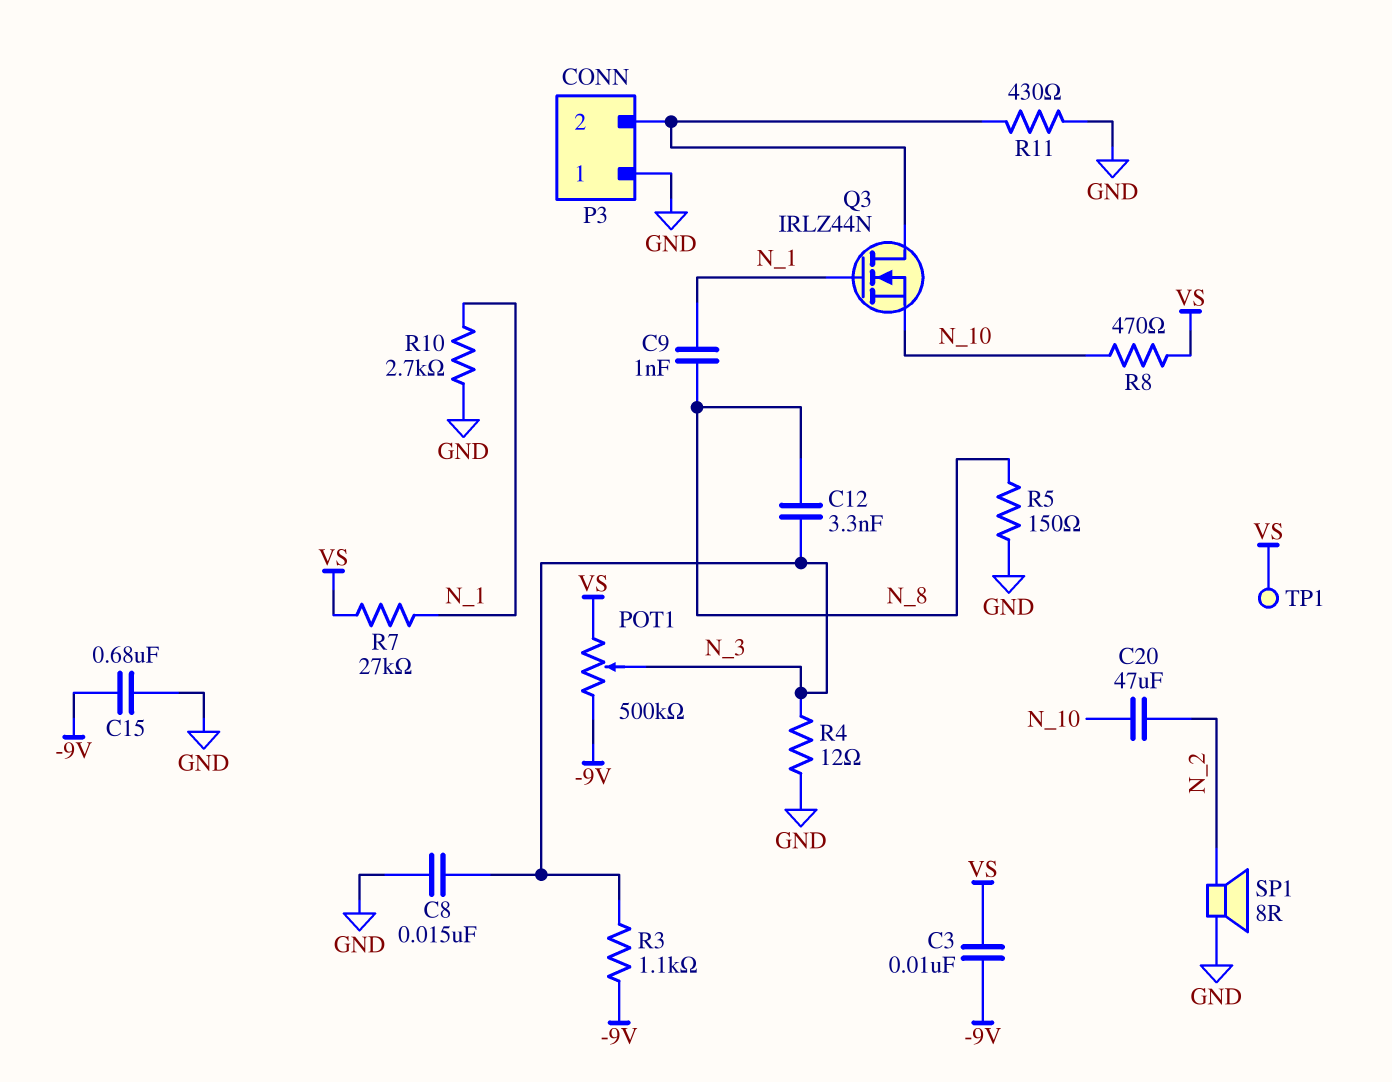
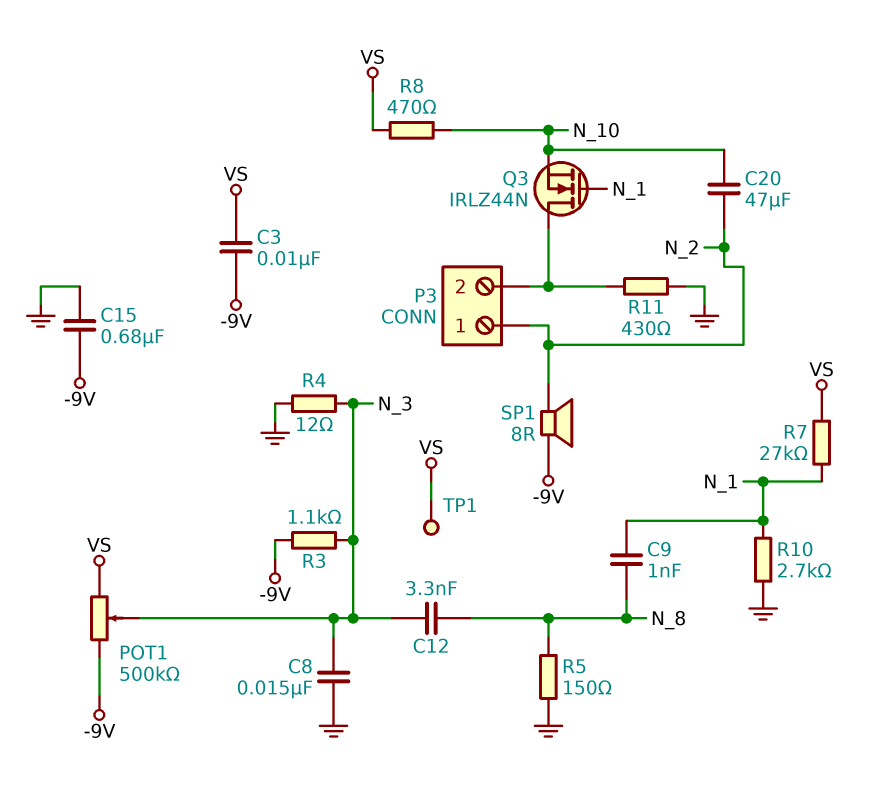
P3 pin 1: GND -> N_2
SP1: speaker 8R (GND, N_2) -> speaker 8R (-9V, N_2)

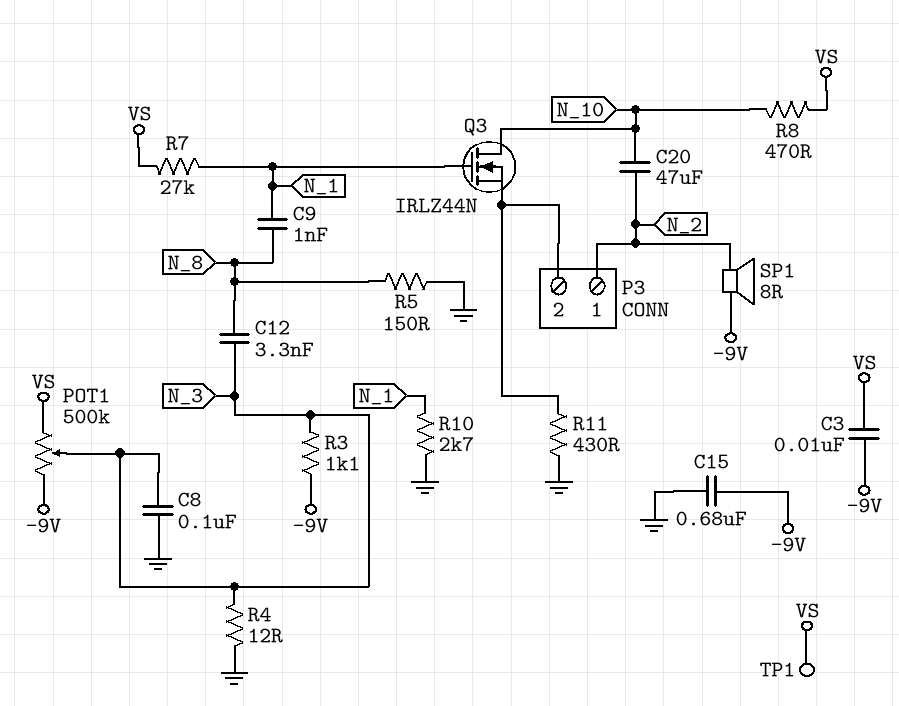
C8: 15nF (GND, N_3) -> 100nF (GND, N_3)
Q3: NMOS IRLZ44N (G N_1, D P3/2, S N_10) -> NMOS IRLZ44N (G N_1, D N_10, S P3/2)

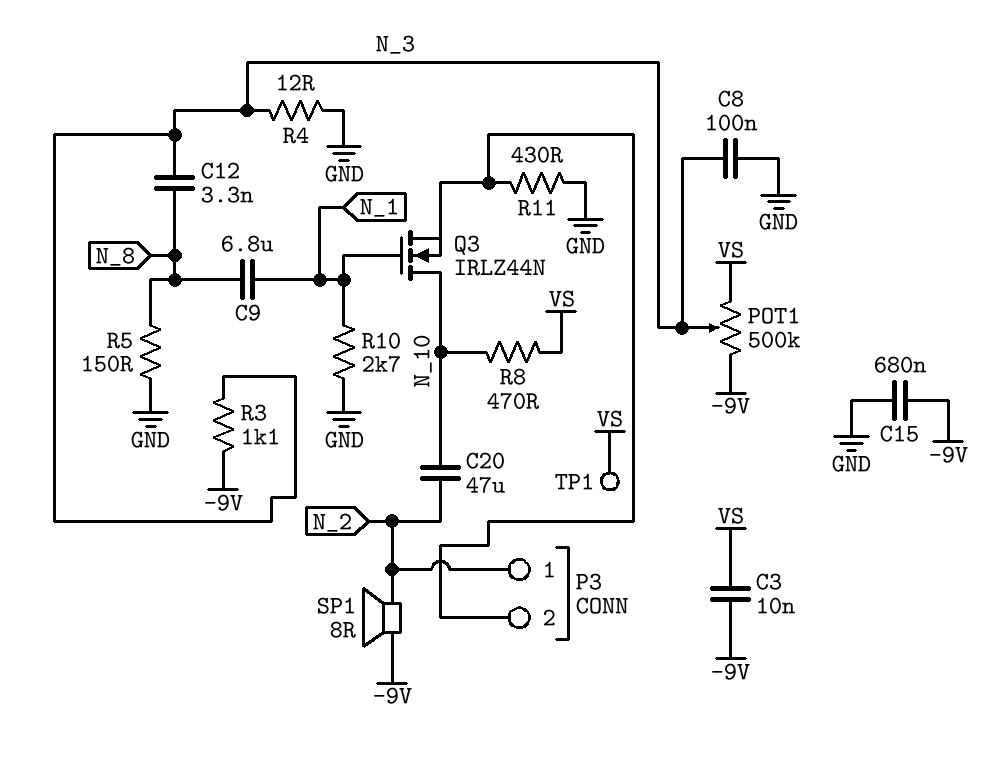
C9: 1nF (N_1, N_8) -> 6.8uF (N_1, N_8)
R7: 27k (N_1, VS) -> none

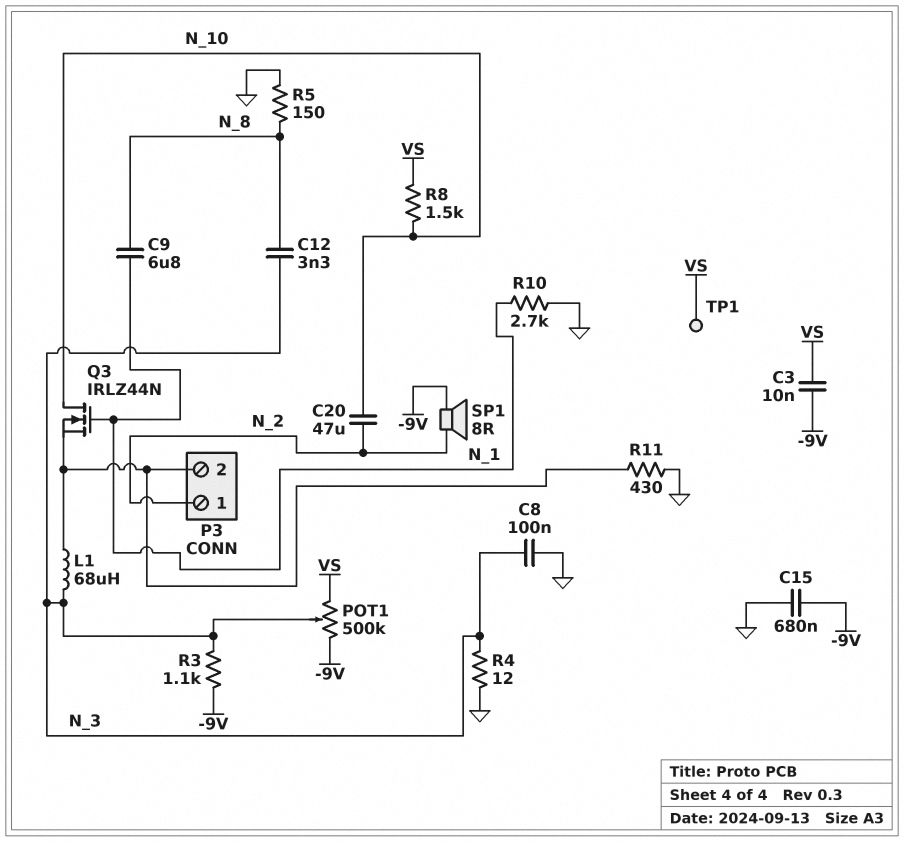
L1: none -> 68uH (N_3, P3/2)
R8: 470 (N_10, VS) -> 1.5k (N_10, VS)

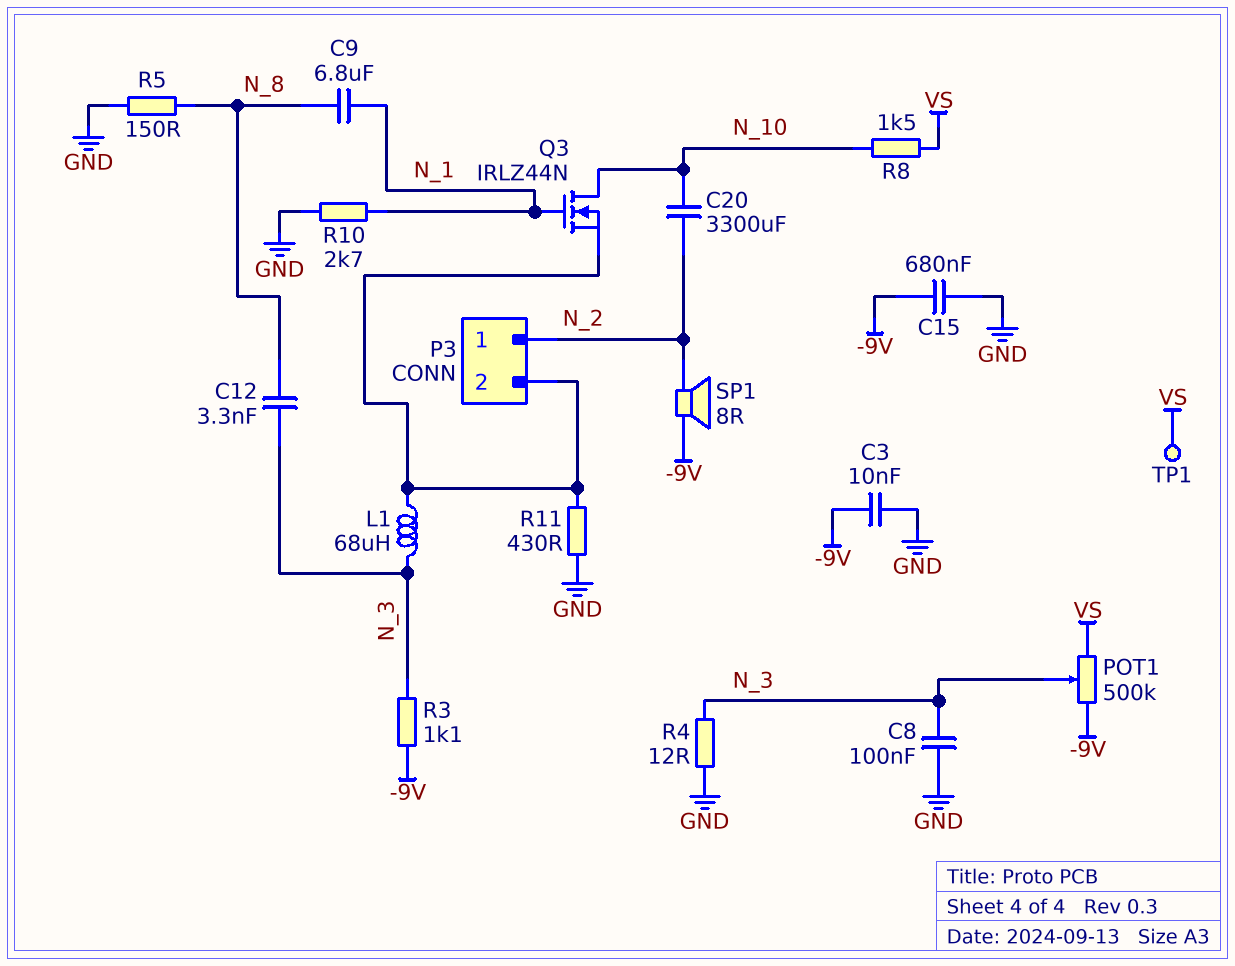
C3: 10nF (-9V, VS) -> 10nF (-9V, GND)
C20: 47uF (N_2, N_10) -> 3300uF (N_2, N_10)

